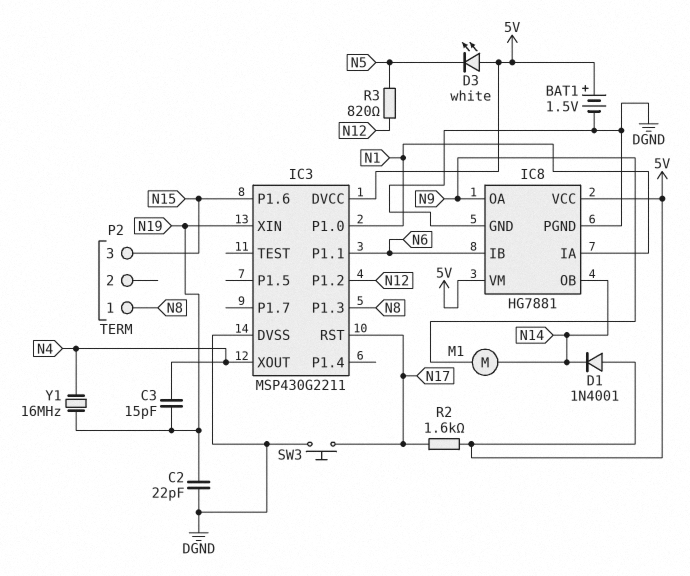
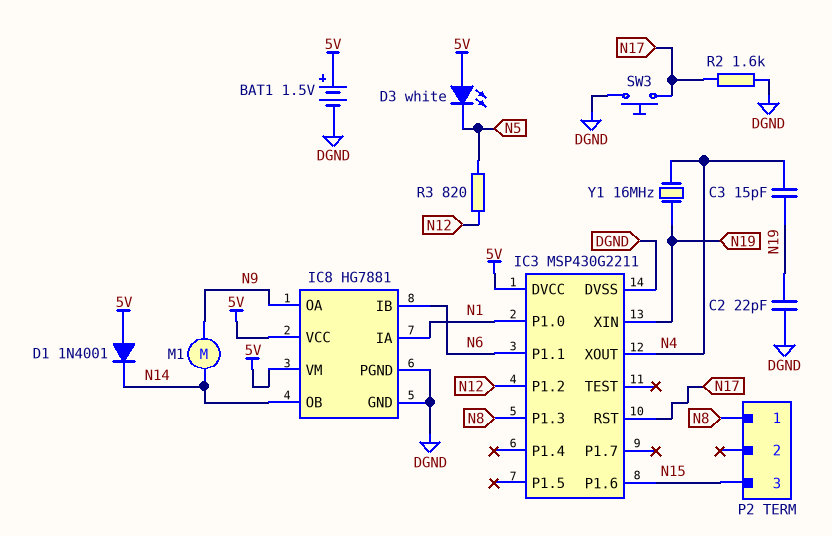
R2: 1.6k (5V, N17) -> 1.6k (DGND, N17)

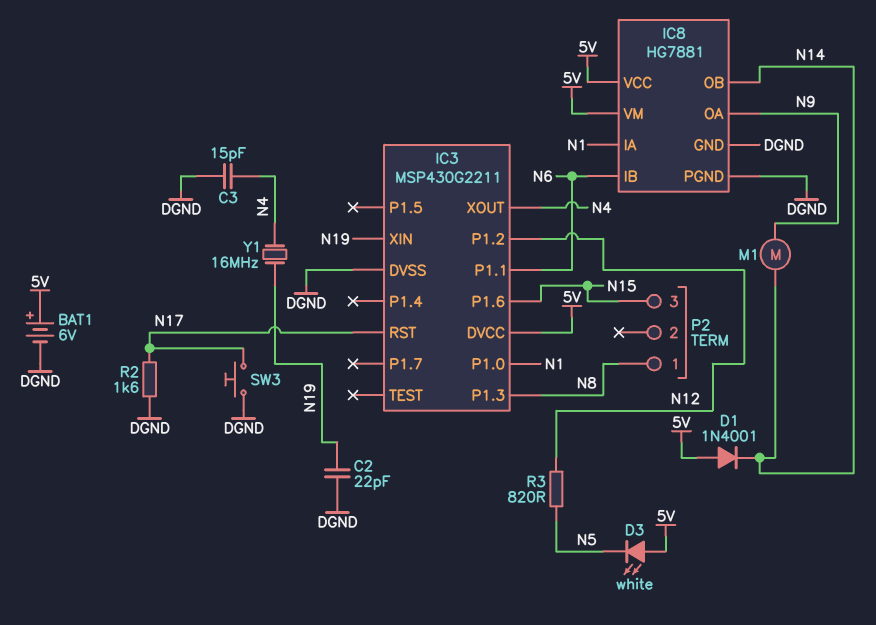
BAT1: 1.5V (plus 5V, minus DGND) -> 6V (plus 5V, minus DGND)
C3: 15pF (N4, N19) -> 15pF (DGND, N4)

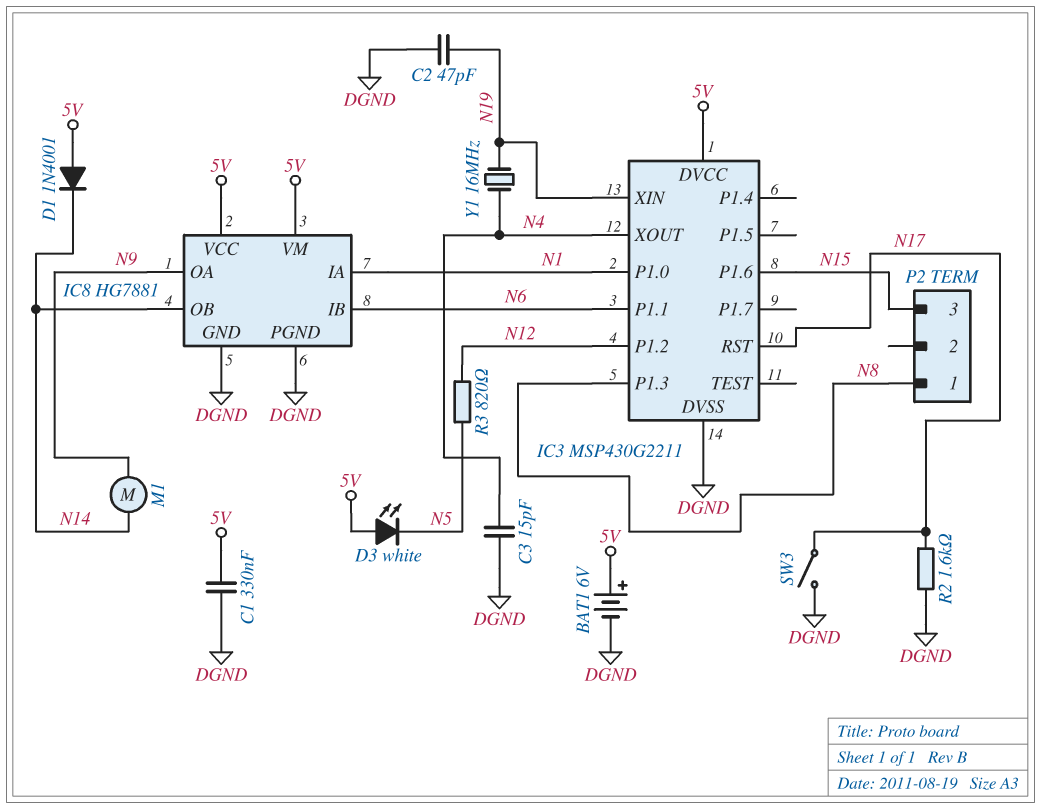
C1: none -> 330nF (5V, DGND)
C2: 22pF (DGND, N19) -> 47pF (DGND, N19)
SW3: button (DGND, N17) -> switch (DGND, N17)

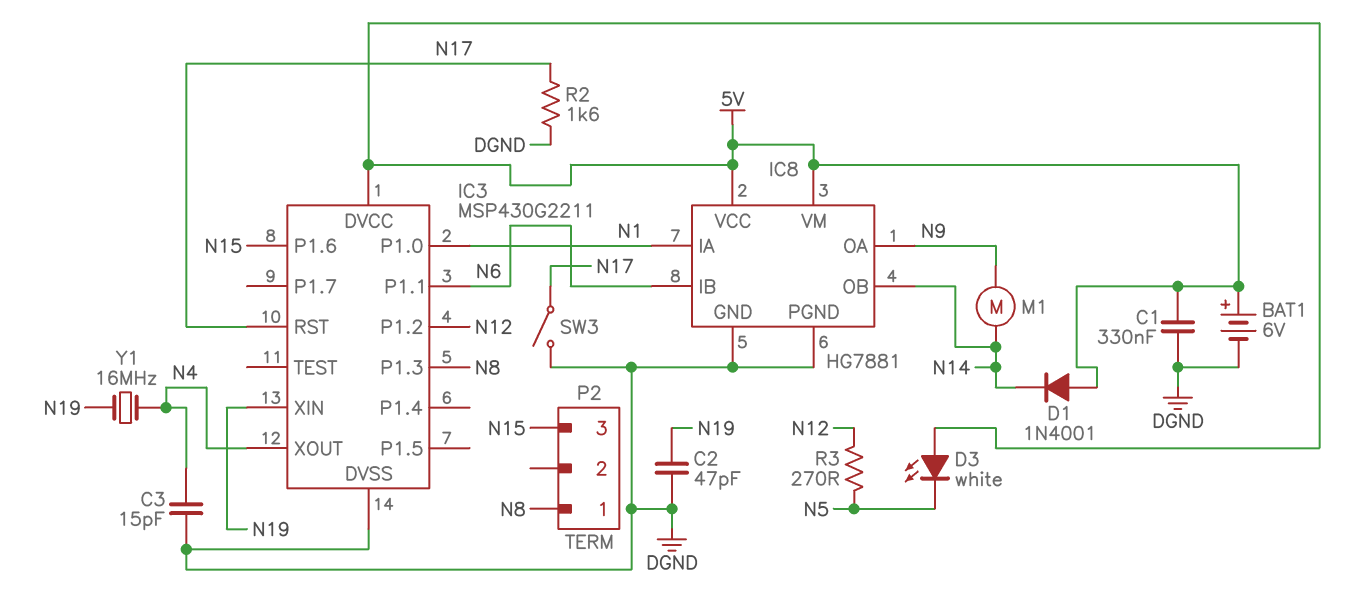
R3: 820 (N5, N12) -> 270 (N5, N12)

